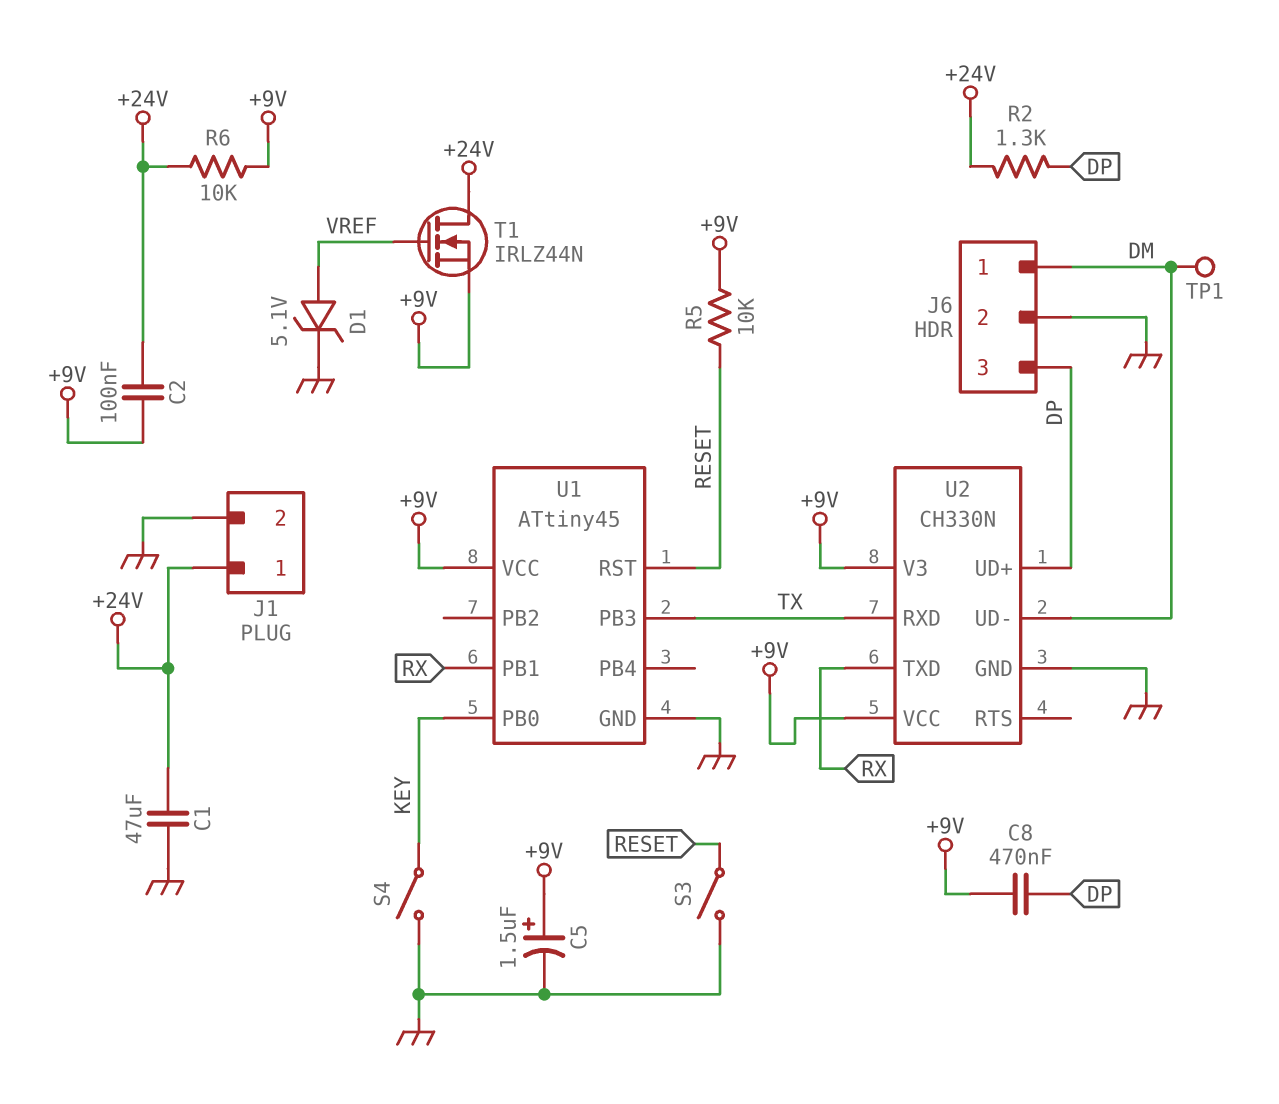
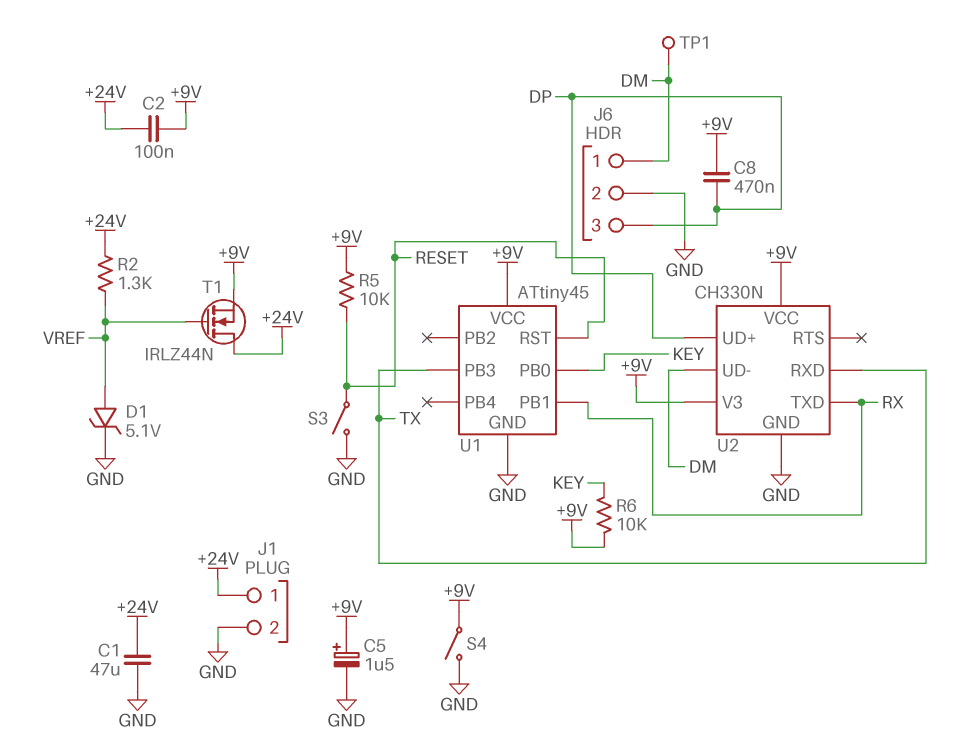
R2: 1.3k (+24V, DP) -> 1.3k (+24V, VREF)
R6: 10k (+9V, +24V) -> 10k (+9V, KEY)
S4: switch (GND, KEY) -> switch (+9V, GND)

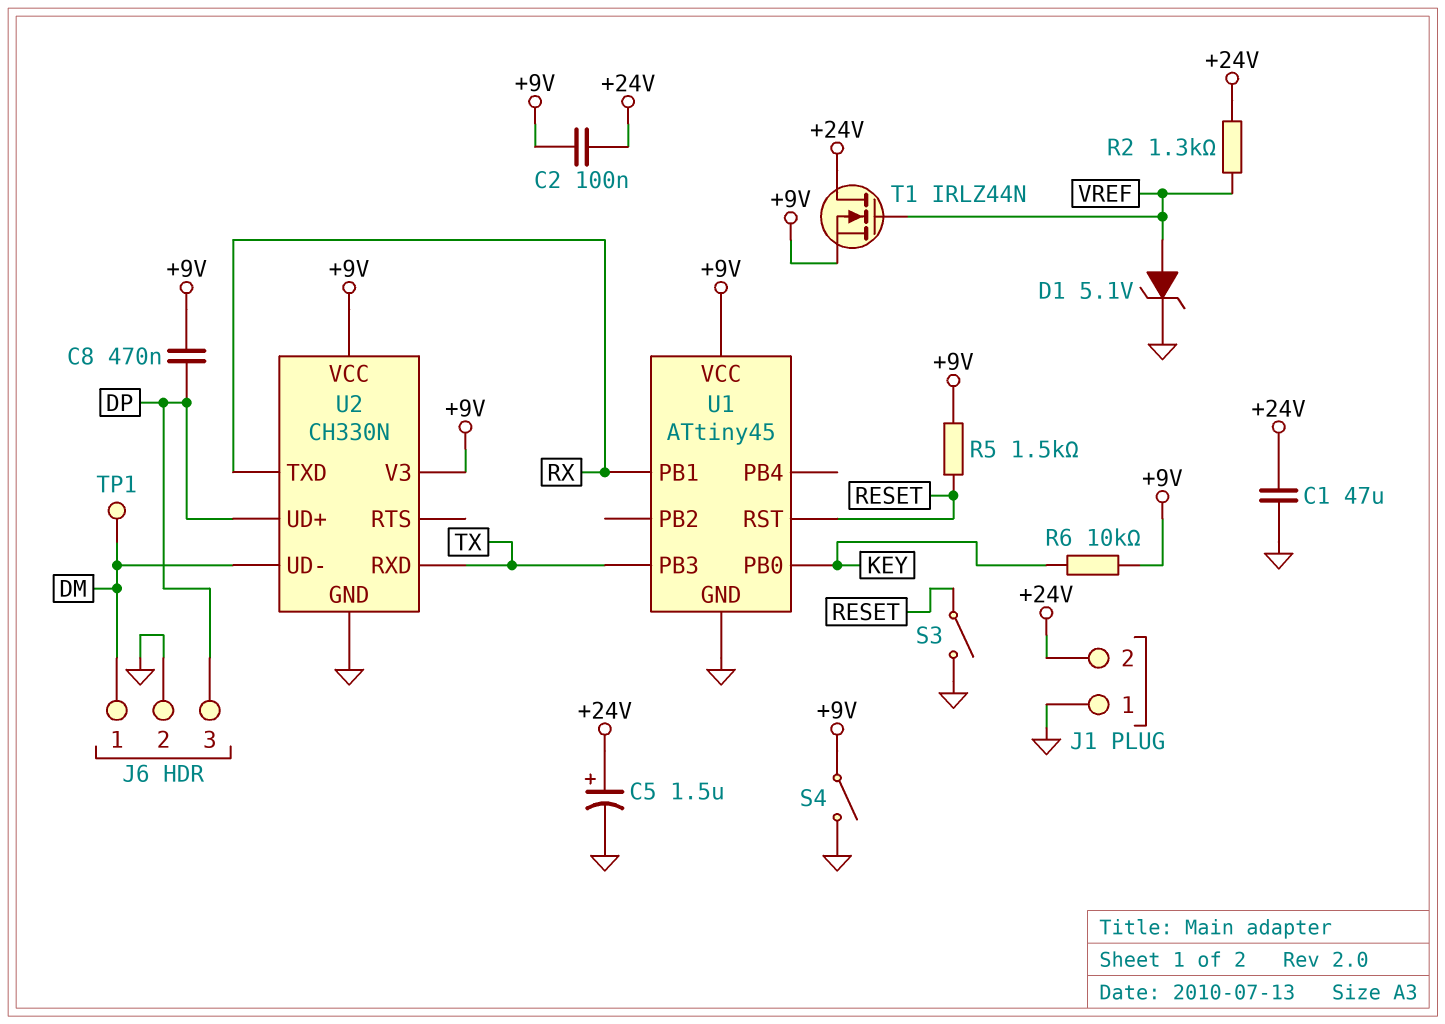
C5: 1.5uF (plus +9V, minus GND) -> 1.5uF (plus +24V, minus GND)
J1 pin 1: +24V -> GND
J1 pin 2: GND -> +24V
R5: 10k (+9V, RESET) -> 1.5k (+9V, RESET)

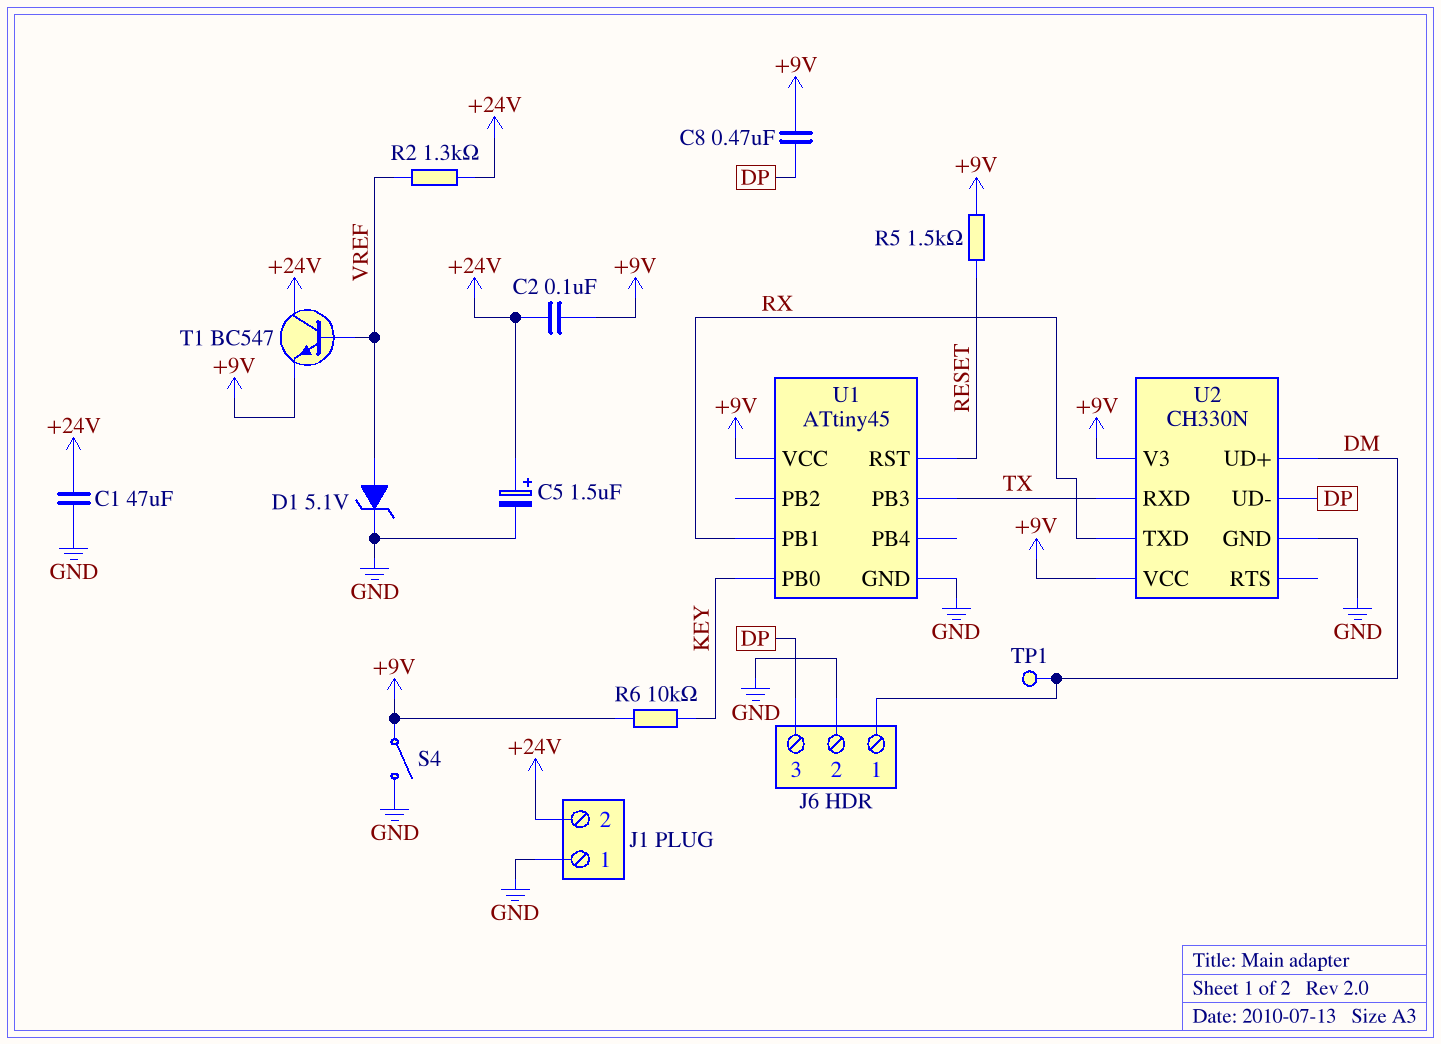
S3: switch (GND, RESET) -> none
T1: NMOS IRLZ44N (G VREF, D +24V, S +9V) -> NPN BC547 (B VREF, C +24V, E +9V)
U2 pin UD+: DP -> DM
U2 pin UD-: DM -> DP

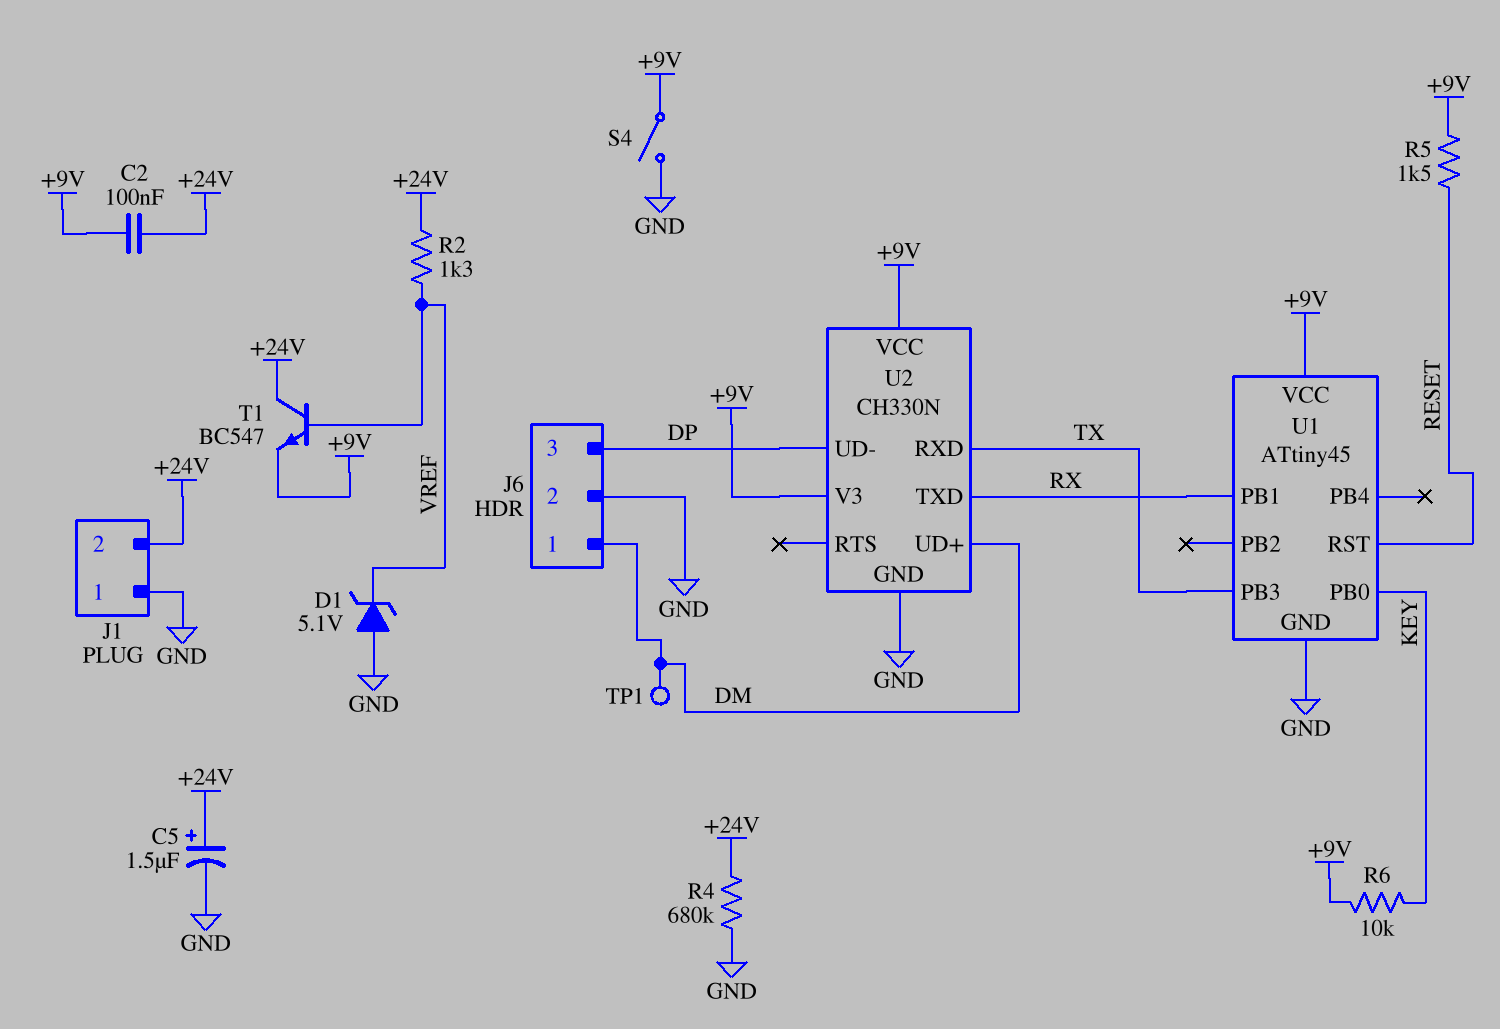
C1: 47uF (+24V, GND) -> none
C8: 470nF (+9V, DP) -> none
D1: zener 5.1V (A VREF, K GND) -> zener 5.1V (A GND, K VREF)
R4: none -> 680k (+24V, GND)

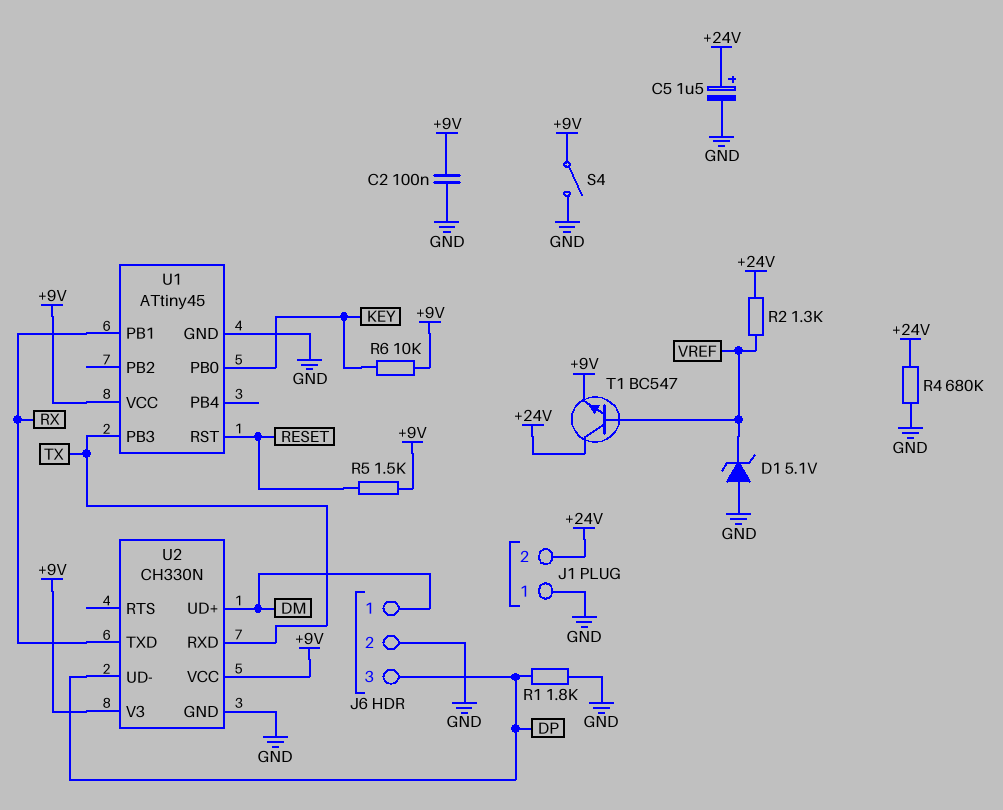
C2: 100nF (+9V, +24V) -> 100nF (+9V, GND)
R1: none -> 1.8k (DP, GND)
TP1: test point (DM) -> none

